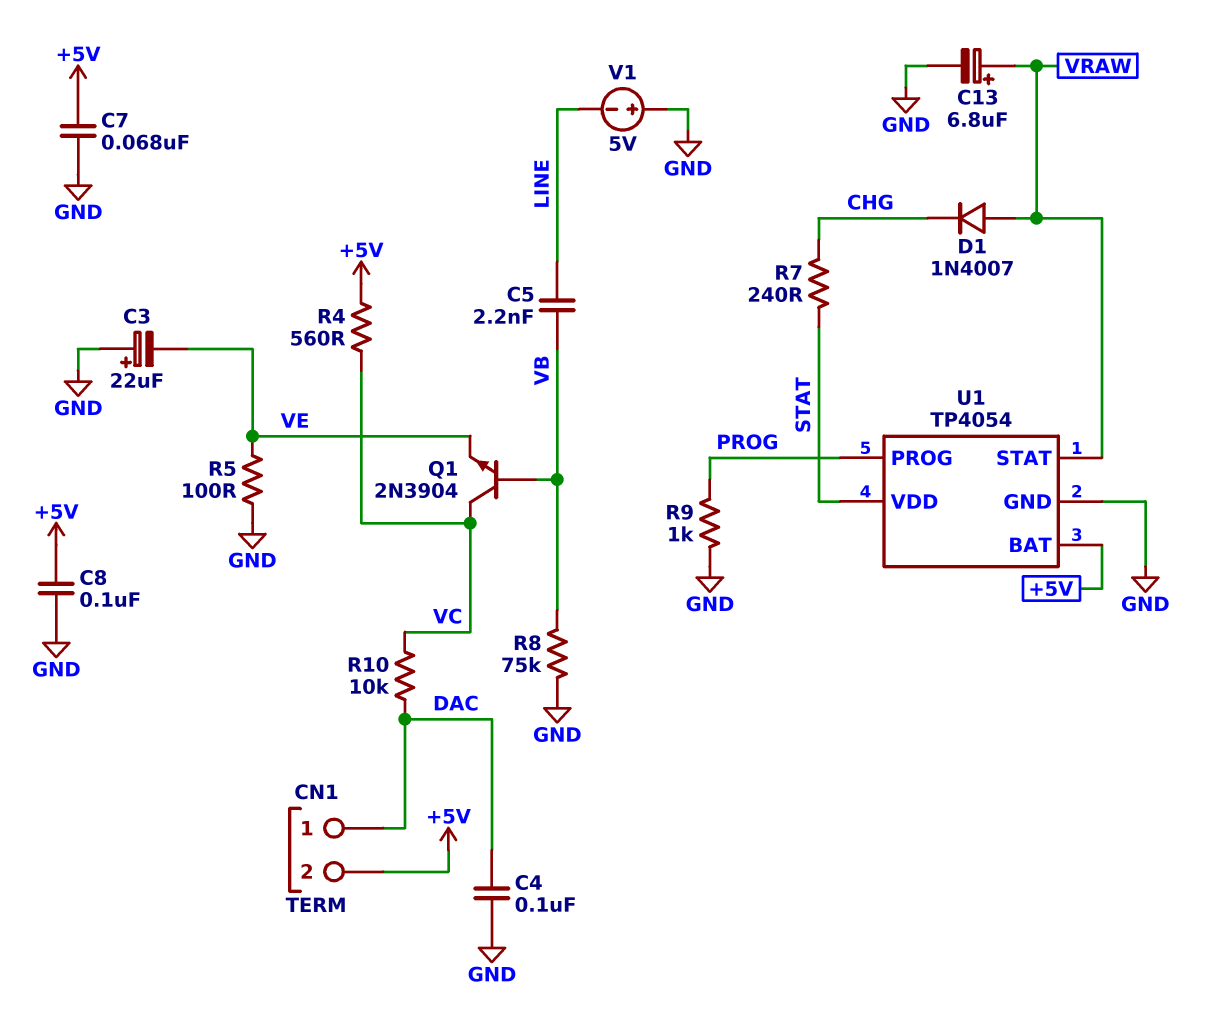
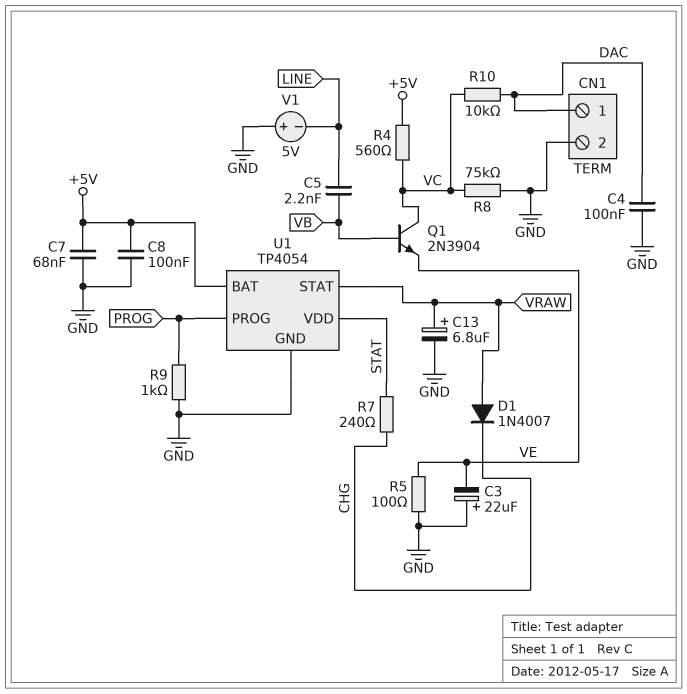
CN1 pin 2: +5V -> GND
R8: 75k (GND, VB) -> 75k (GND, VC)

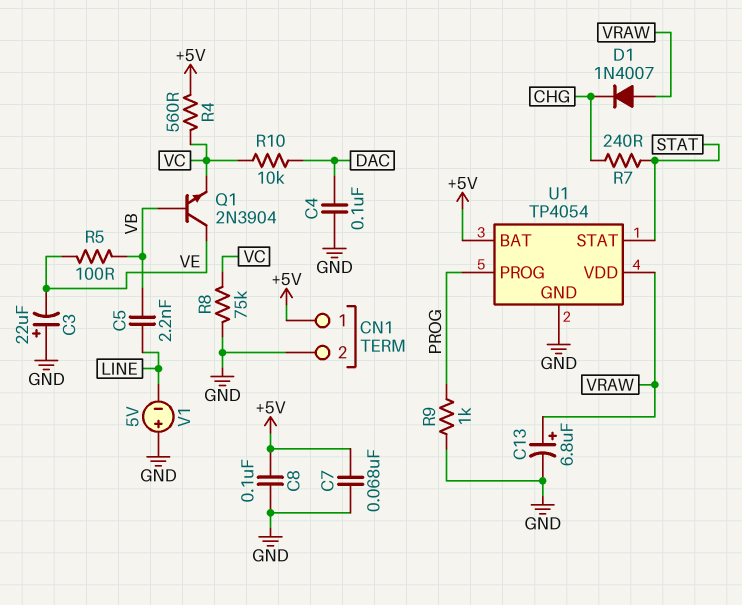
CN1 pin 1: DAC -> +5V
Q1: NPN 2N3904 (B VB, C VC, E VE) -> NPN 2N3904 (B VB, C VE, E VC)
R5: 100 (GND, VE) -> 100 (VB, VE)
U1 pin STAT: VRAW -> STAT
U1 pin VDD: STAT -> VRAW

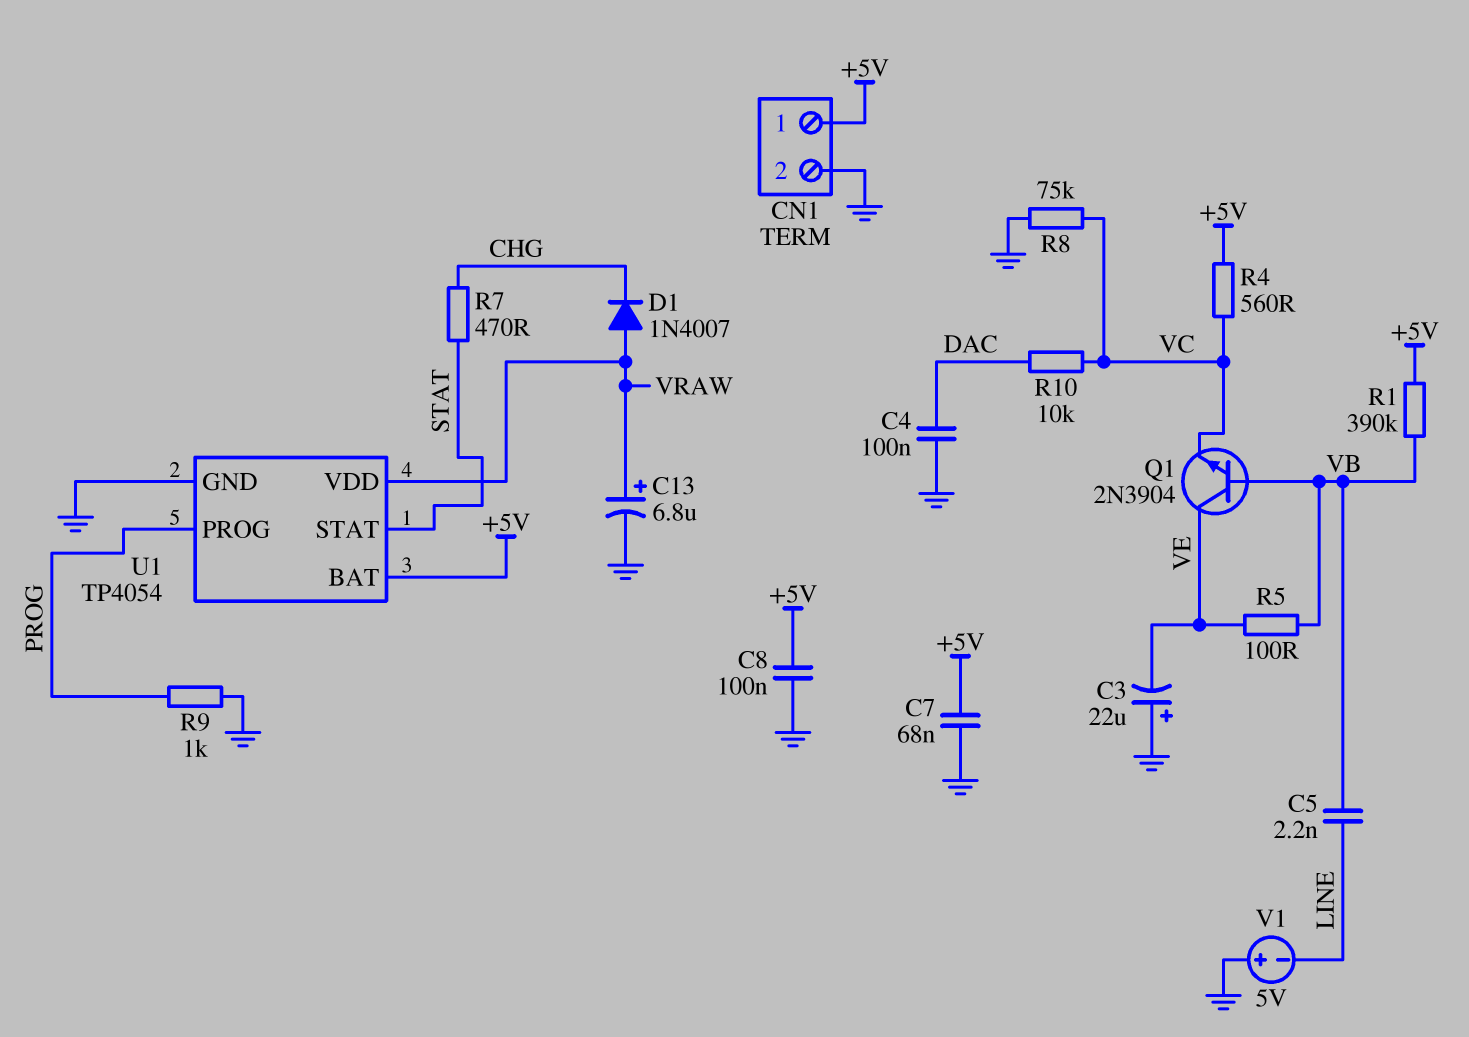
R1: none -> 390k (+5V, VB)
R7: 240 (CHG, STAT) -> 470 (CHG, STAT)

